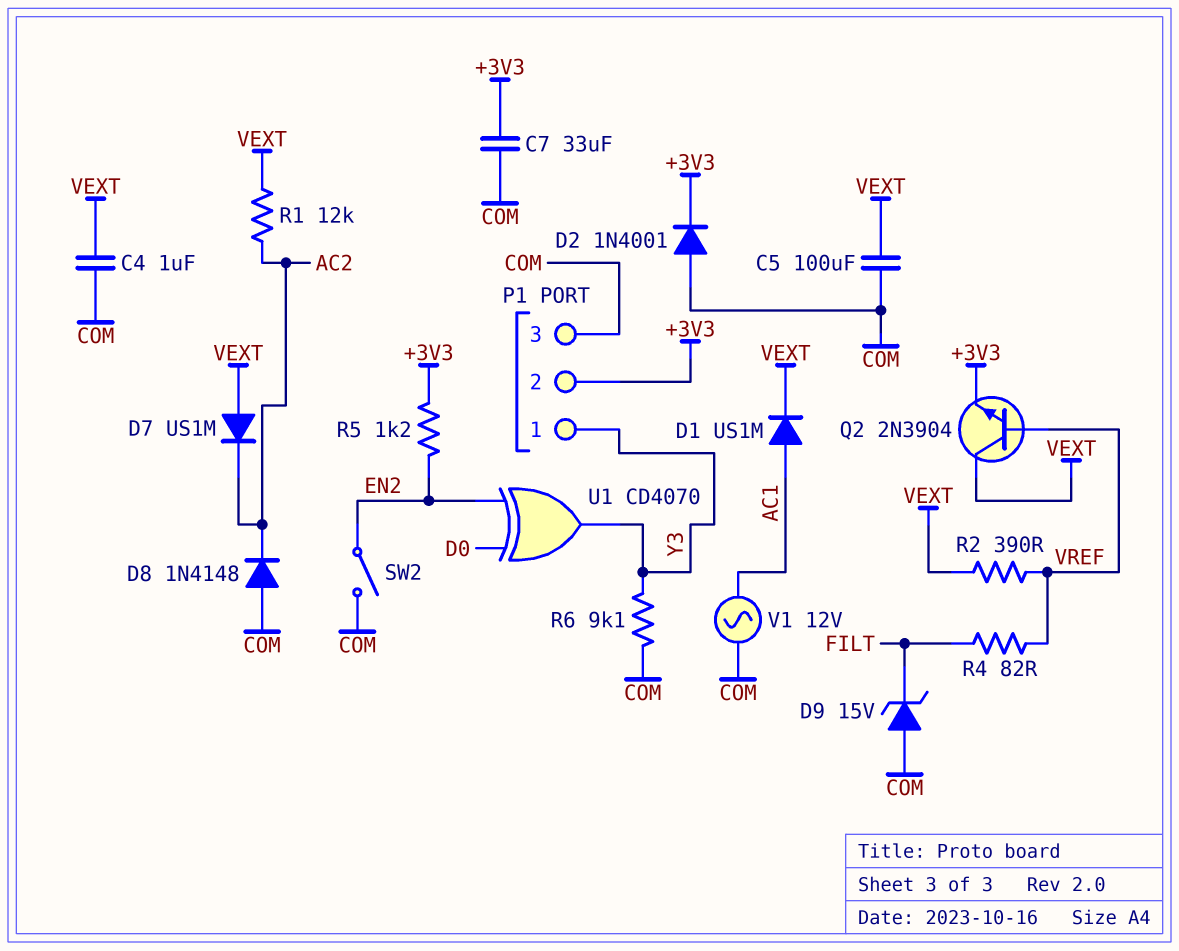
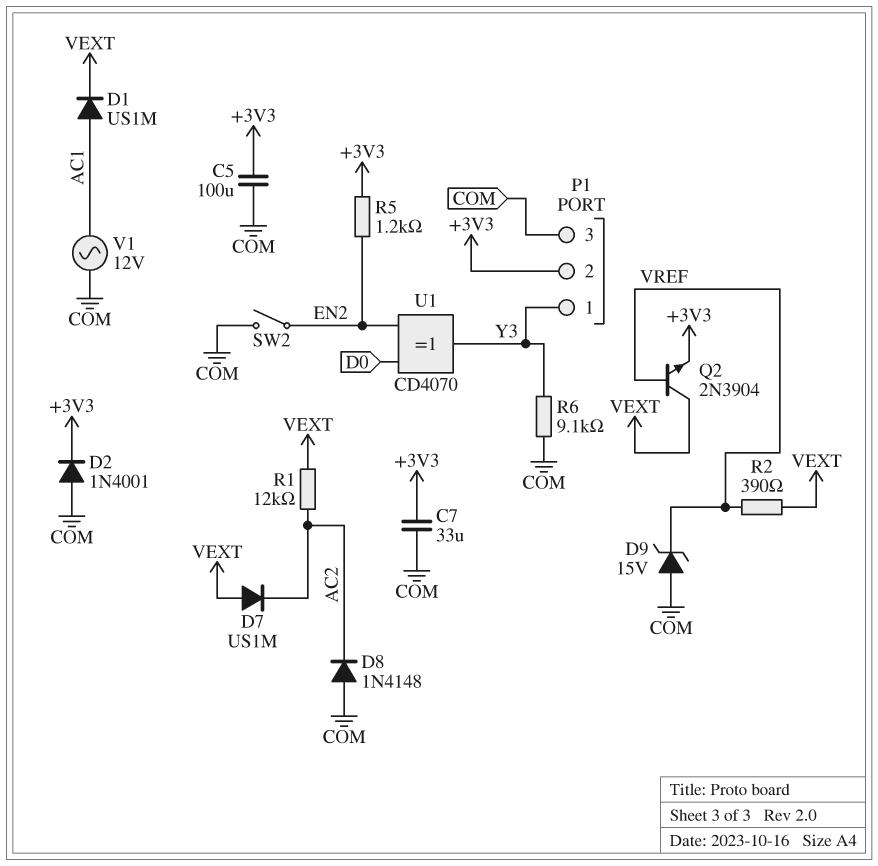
C4: 1uF (COM, VEXT) -> none
C5: 100uF (COM, VEXT) -> 100uF (+3V3, COM)
D9: zener 15V (A COM, K FILT) -> zener 15V (A COM, K VREF)
R4: 82 (FILT, VREF) -> none

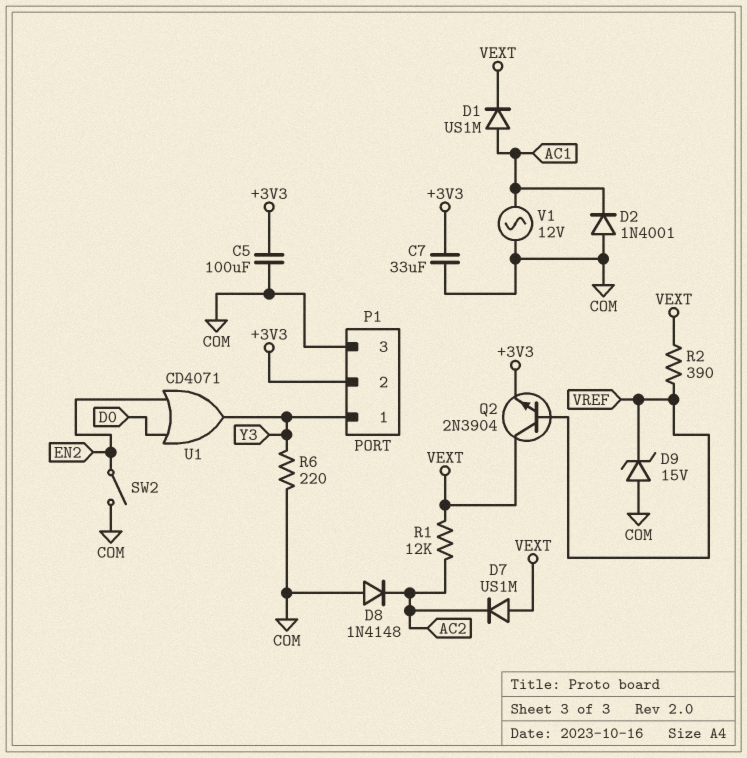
D2: diode 1N4001 (A COM, K +3V3) -> diode 1N4001 (A COM, K AC1)
R5: 1.2k (+3V3, EN2) -> none
R6: 9.1k (COM, Y3) -> 220 (COM, Y3)
U1: XOR CD4070 (in D0, in EN2, out Y3) -> OR CD4071 (in D0, in EN2, out Y3)

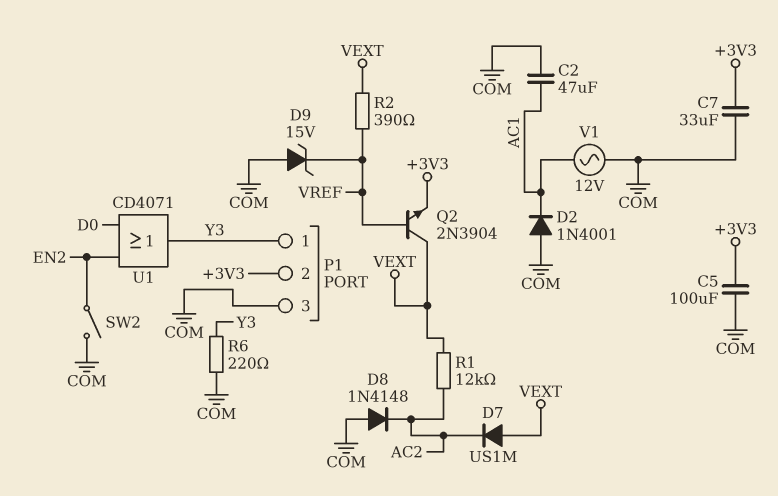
C2: none -> 47uF (AC1, COM)
D1: diode US1M (A AC1, K VEXT) -> none

